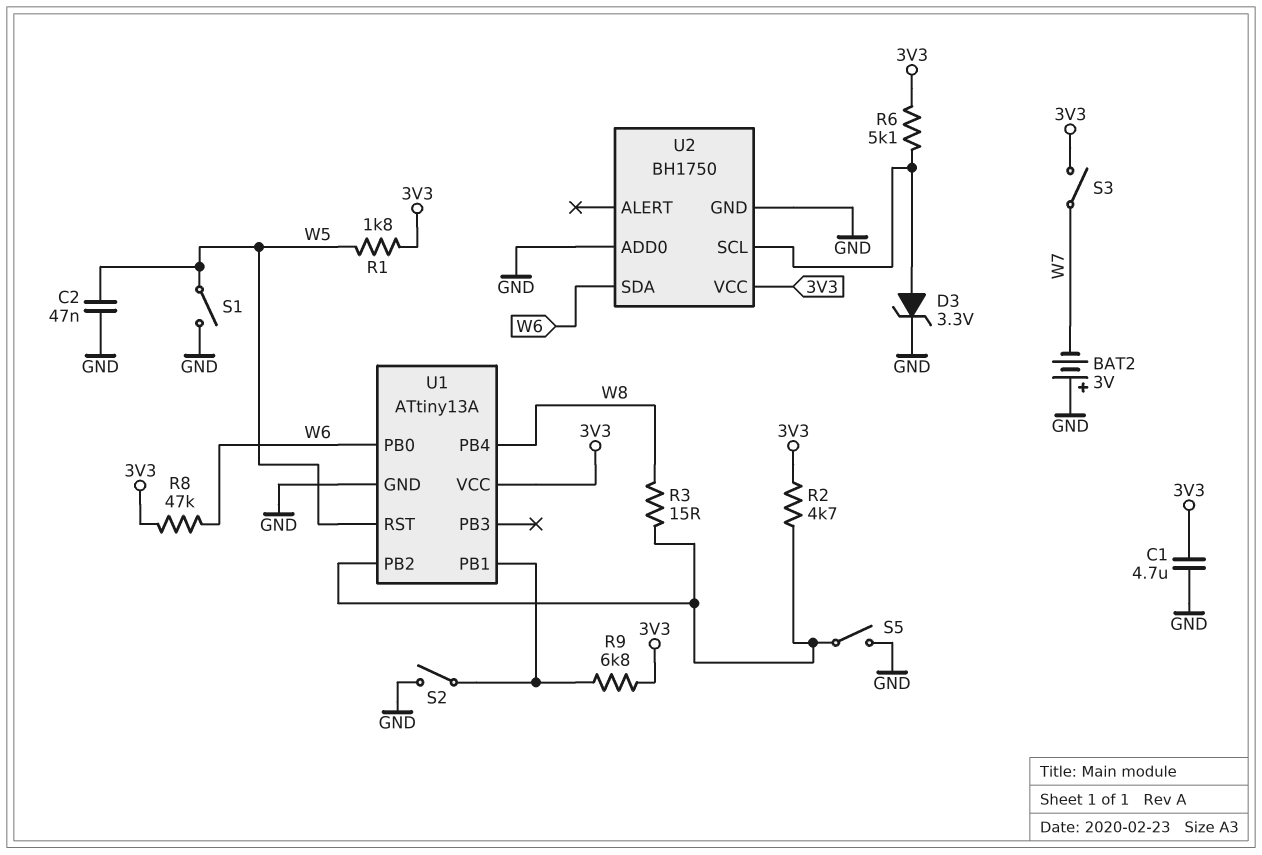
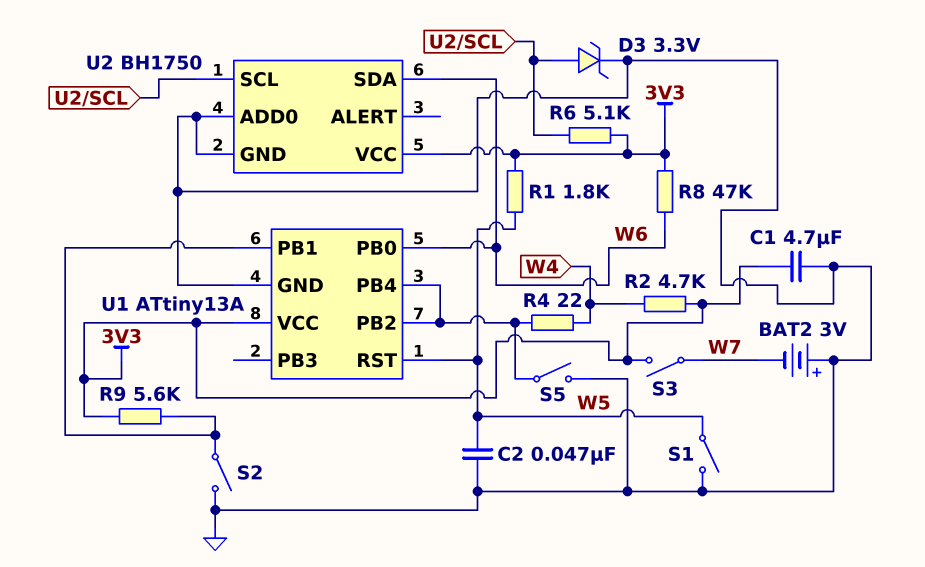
R2: 4.7k (3V3, U1/PB2) -> 4.7k (3V3, W4)
R3: 15 (U1/PB2, W8) -> none
R4: none -> 22 (U1/PB2, W4)
R9: 6.8k (3V3, U1/PB1) -> 5.6k (3V3, U1/PB1)
U1 pin PB4: W8 -> U1/PB2

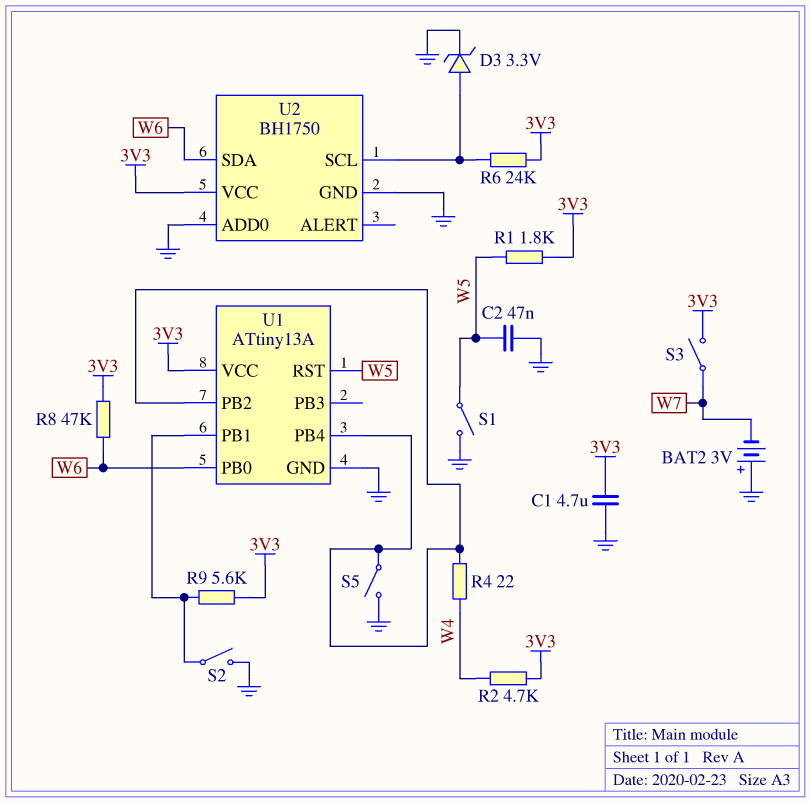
R6: 5.1k (3V3, U2/SCL) -> 24k (3V3, U2/SCL)

